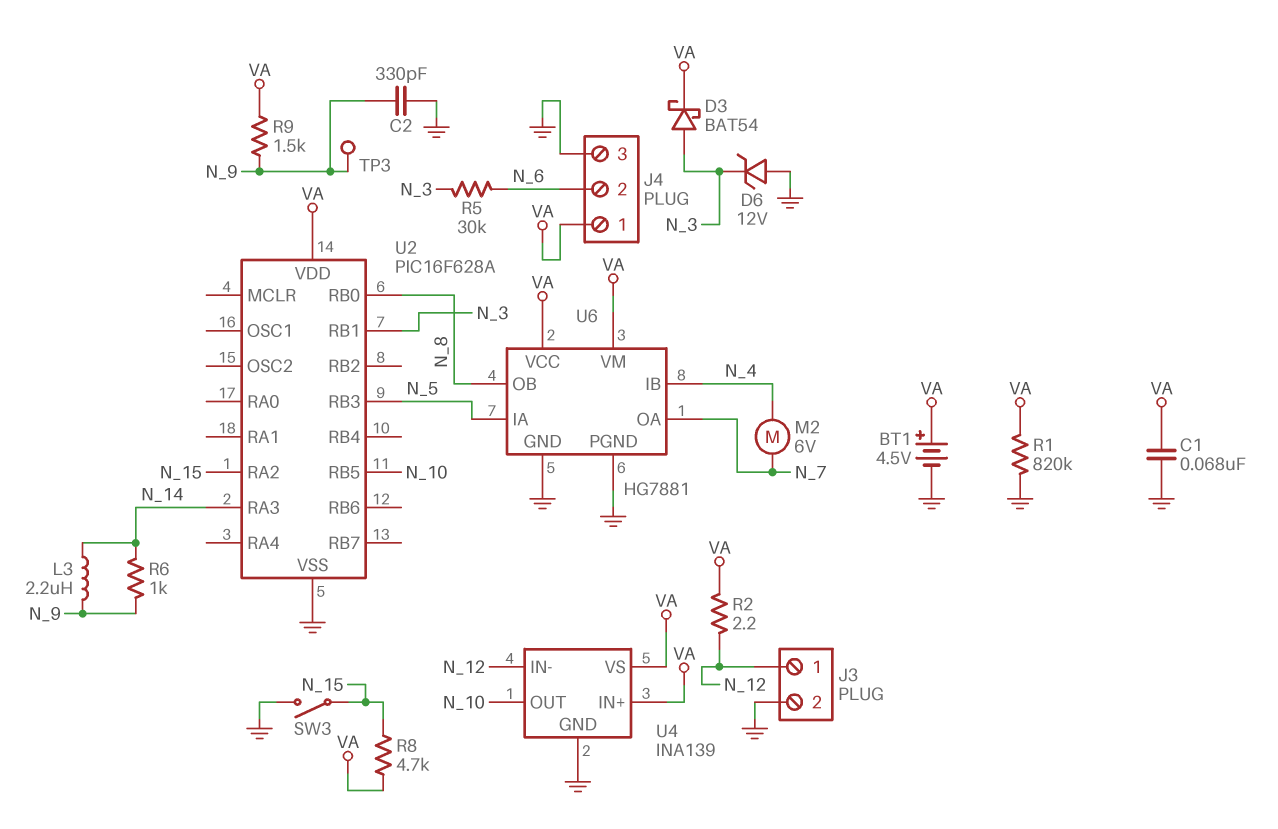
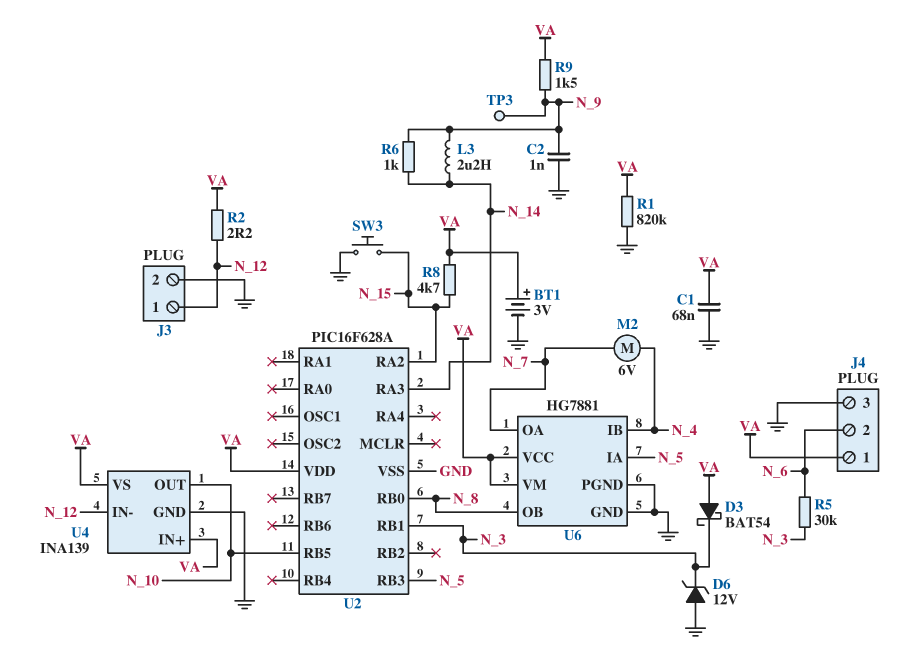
BT1: 4.5V (plus VA, minus GND) -> 3V (plus VA, minus GND)
C2: 330pF (GND, N_9) -> 1nF (GND, N_9)
D3: schottky BAT54 (A N_3, K VA) -> schottky BAT54 (A VA, K N_3)
SW3: switch (GND, N_15) -> button (GND, N_15)

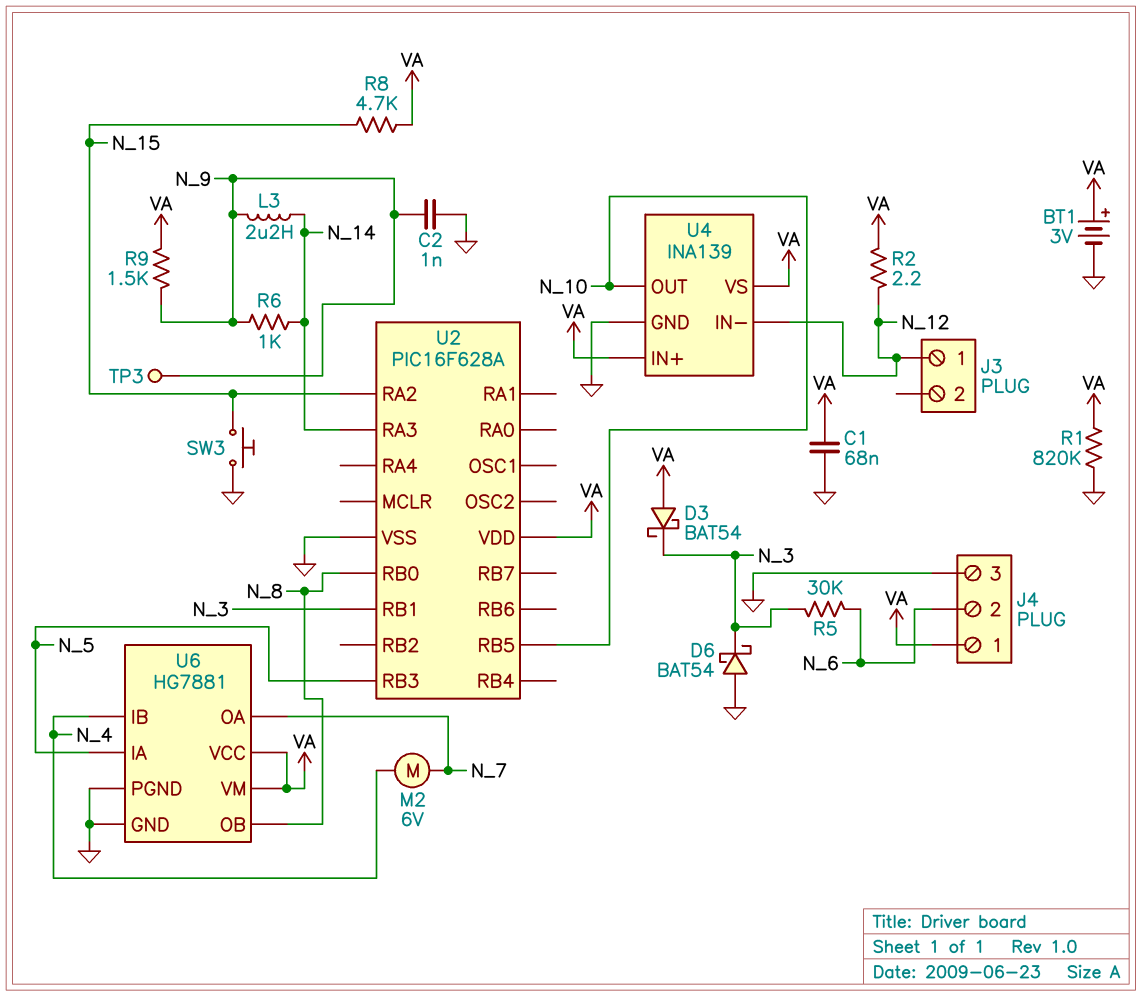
D6: zener 12V (A GND, K N_3) -> schottky BAT54 (A GND, K N_3)
J3 pin 2: GND -> none

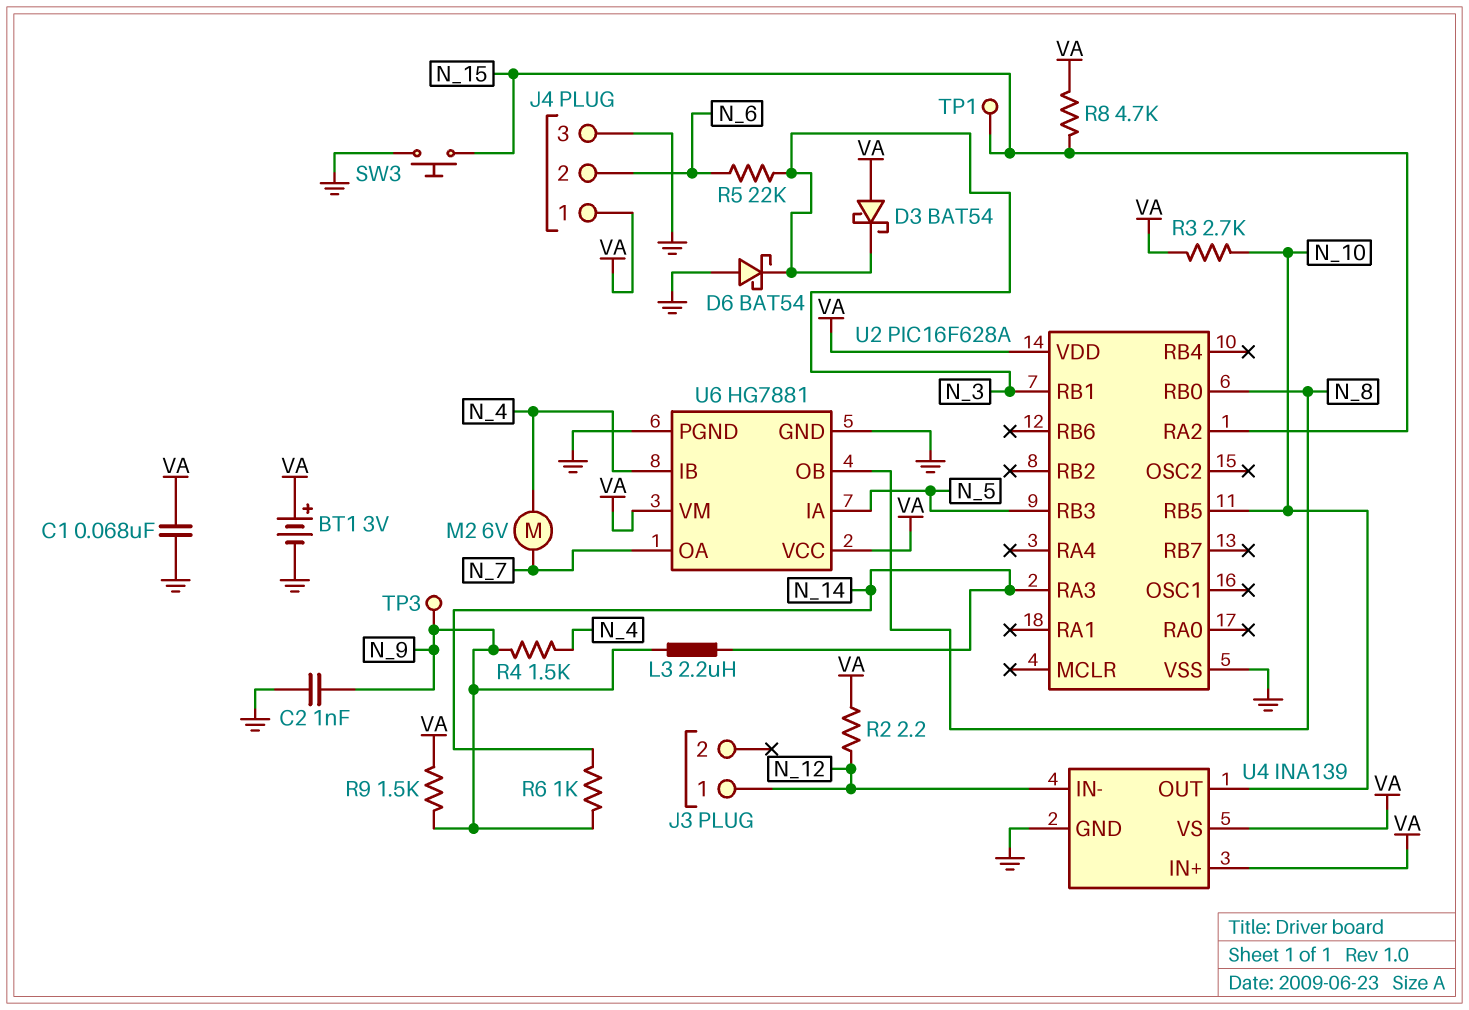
R1: 820k (GND, VA) -> none
R3: none -> 2.7k (N_10, VA)
R4: none -> 1.5k (N_4, N_9)
R5: 30k (N_3, N_6) -> 22k (N_3, N_6)
TP1: none -> test point (N_15)

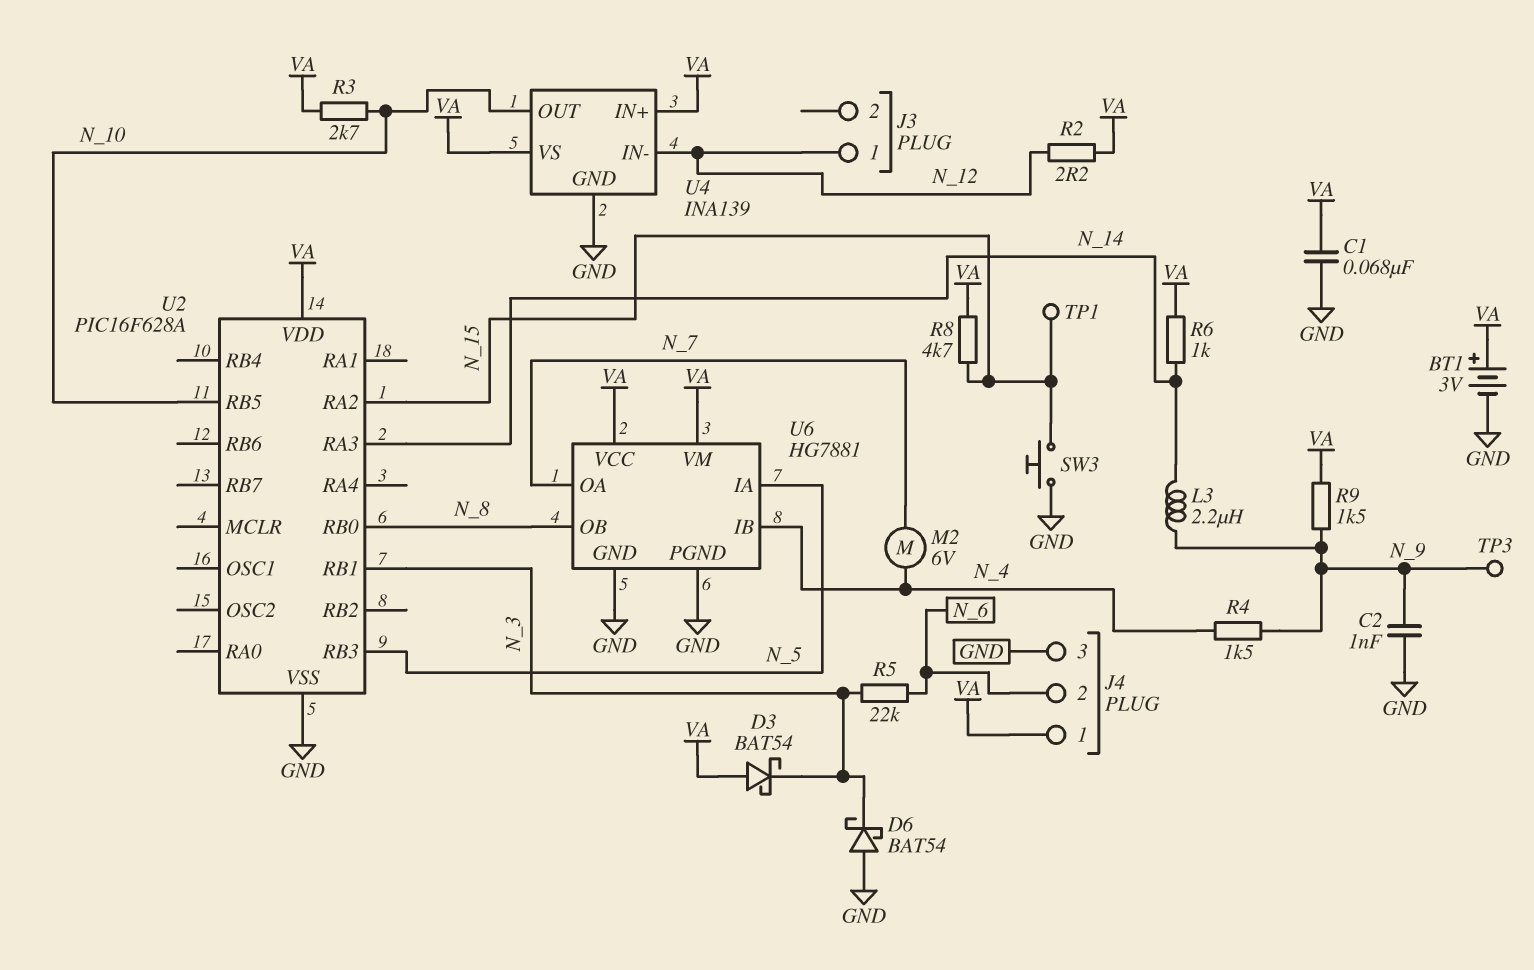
R6: 1k (N_9, N_14) -> 1k (N_14, VA)

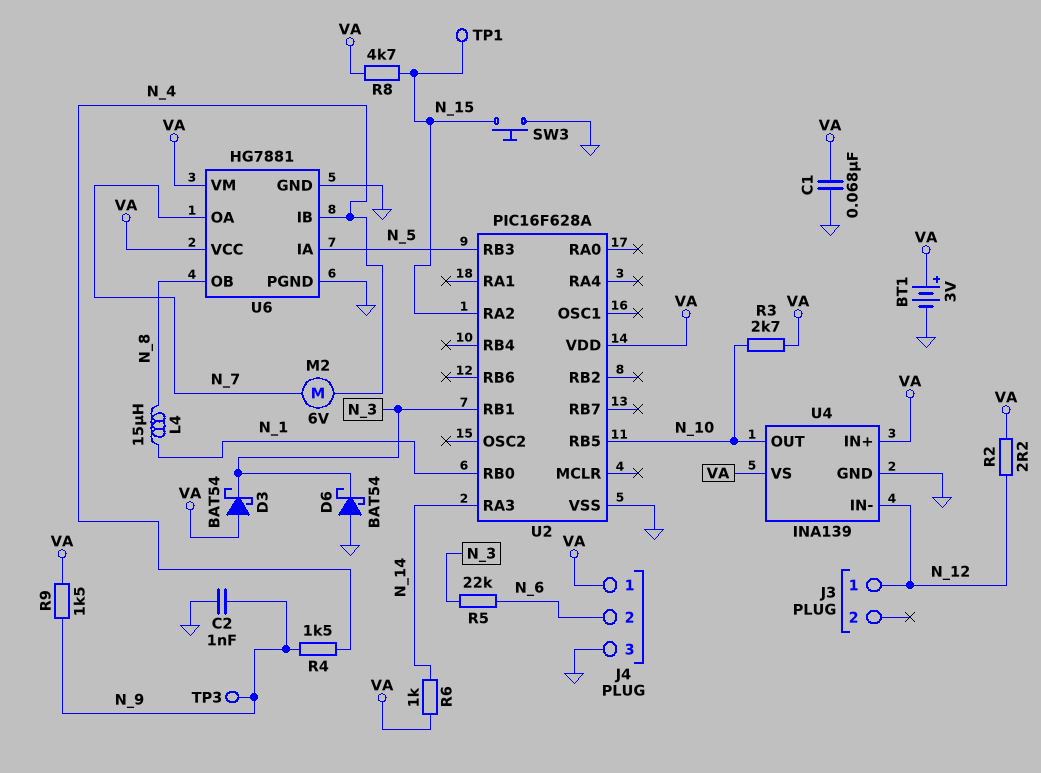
L3: 2.2uH (N_9, N_14) -> none
L4: none -> 15uH (N_1, N_8)
U2 pin RB0: N_8 -> N_1

